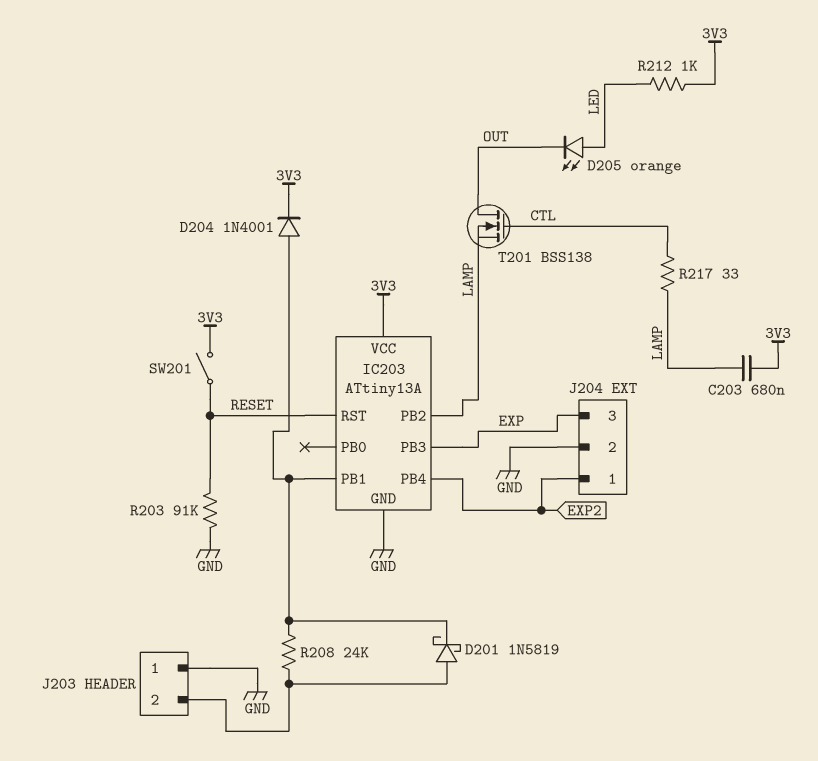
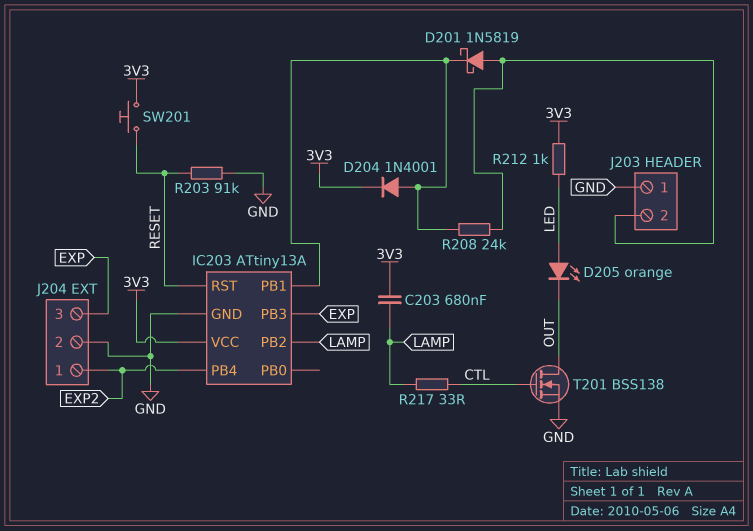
SW201: switch (3V3, RESET) -> button (3V3, RESET)
T201: NMOS BSS138 (G CTL, D OUT, S LAMP) -> NMOS BSS138 (G CTL, D OUT, S GND)

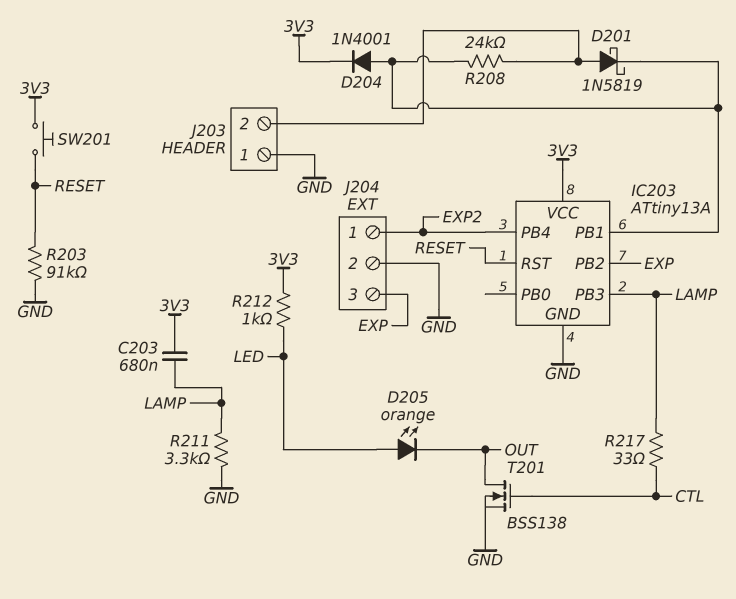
IC203 pin PB2: LAMP -> EXP
IC203 pin PB3: EXP -> LAMP
R211: none -> 3.3k (GND, LAMP)

